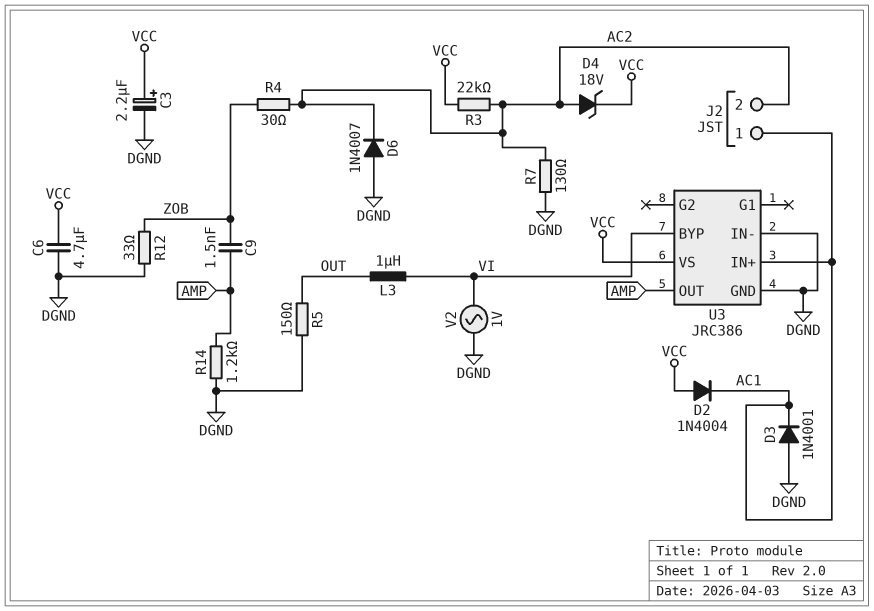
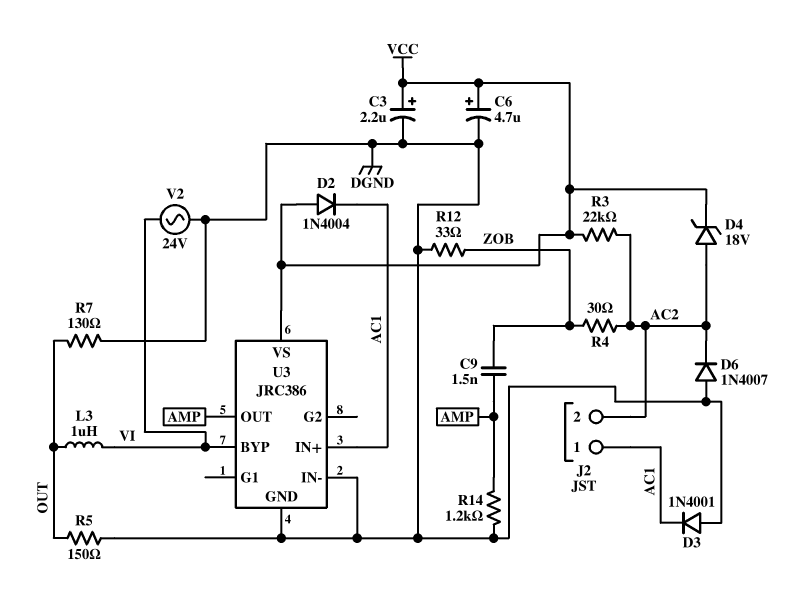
C6: 4.7uF (DGND, VCC) -> 4.7uF (plus VCC, minus DGND)
R7: 130 (AC2, DGND) -> 130 (DGND, OUT)
V2: AC 1V (DGND, VI) -> AC 24V (DGND, VI)

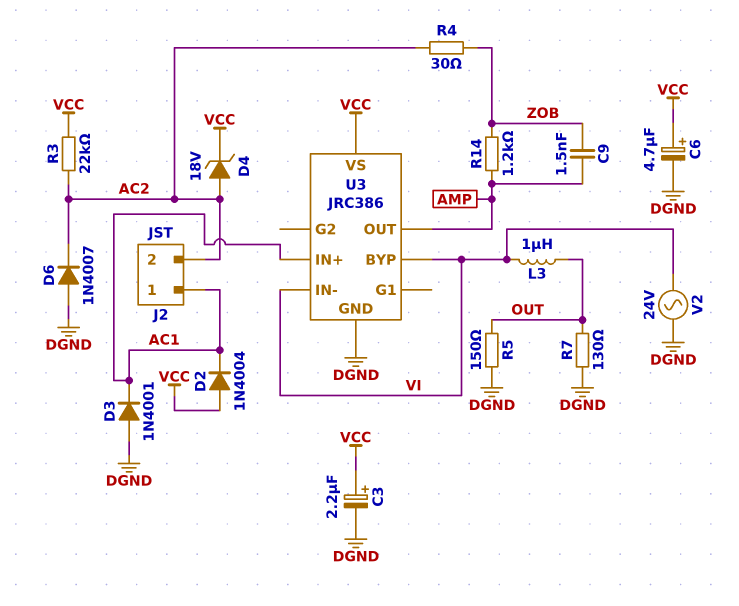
R12: 33 (DGND, ZOB) -> none
R14: 1.2k (AMP, DGND) -> 1.2k (AMP, ZOB)
U3 pin IN-: DGND -> VI

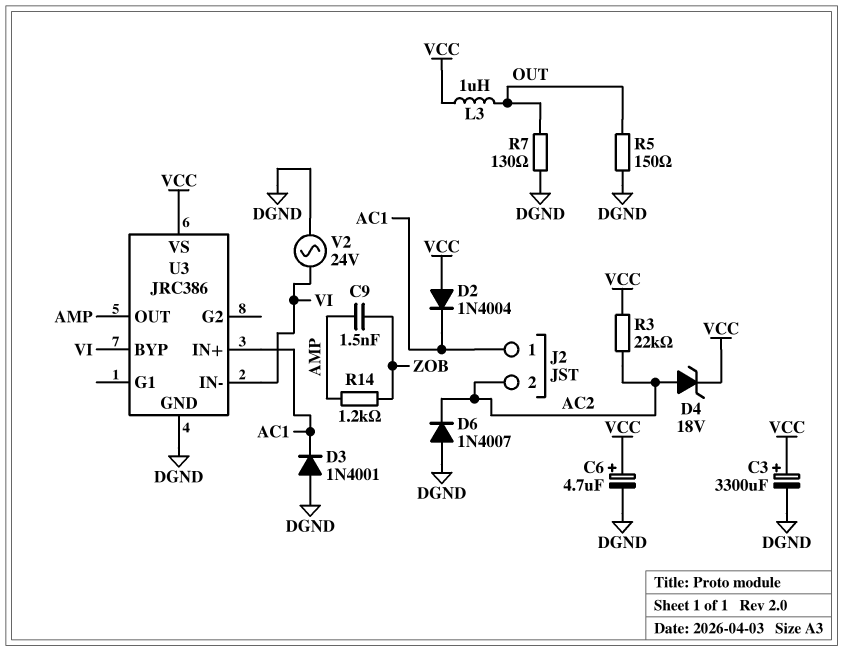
C3: 2.2uF (plus VCC, minus DGND) -> 3300uF (plus VCC, minus DGND)
L3: 1uH (OUT, VI) -> 1uH (OUT, VCC)
R4: 30 (AC2, ZOB) -> none

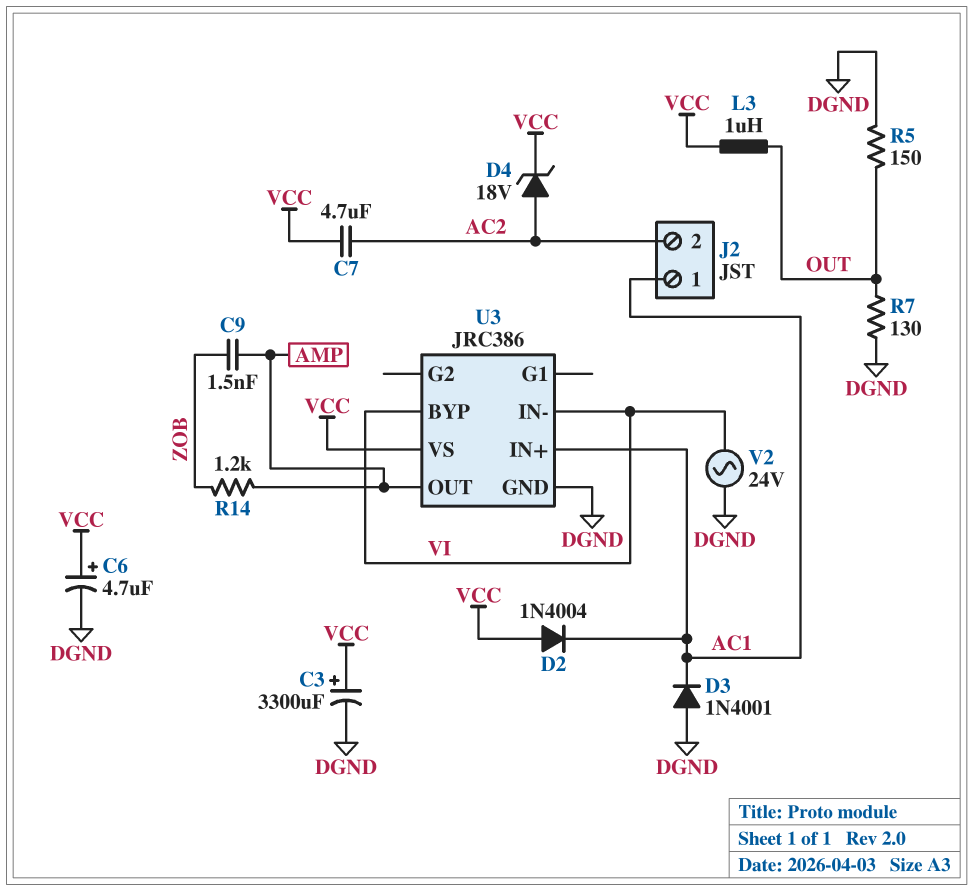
C7: none -> 4.7uF (AC2, VCC)
D6: diode 1N4007 (A DGND, K AC2) -> none
R3: 22k (AC2, VCC) -> none

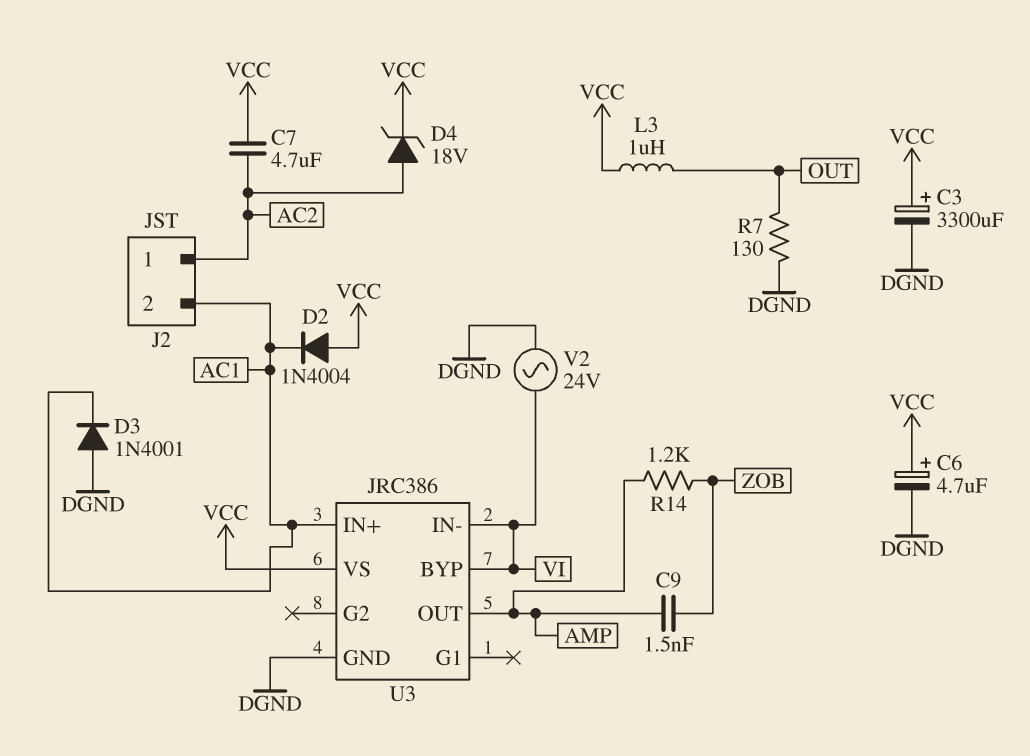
J2 pin 1: AC1 -> AC2
J2 pin 2: AC2 -> AC1
R5: 150 (DGND, OUT) -> none

